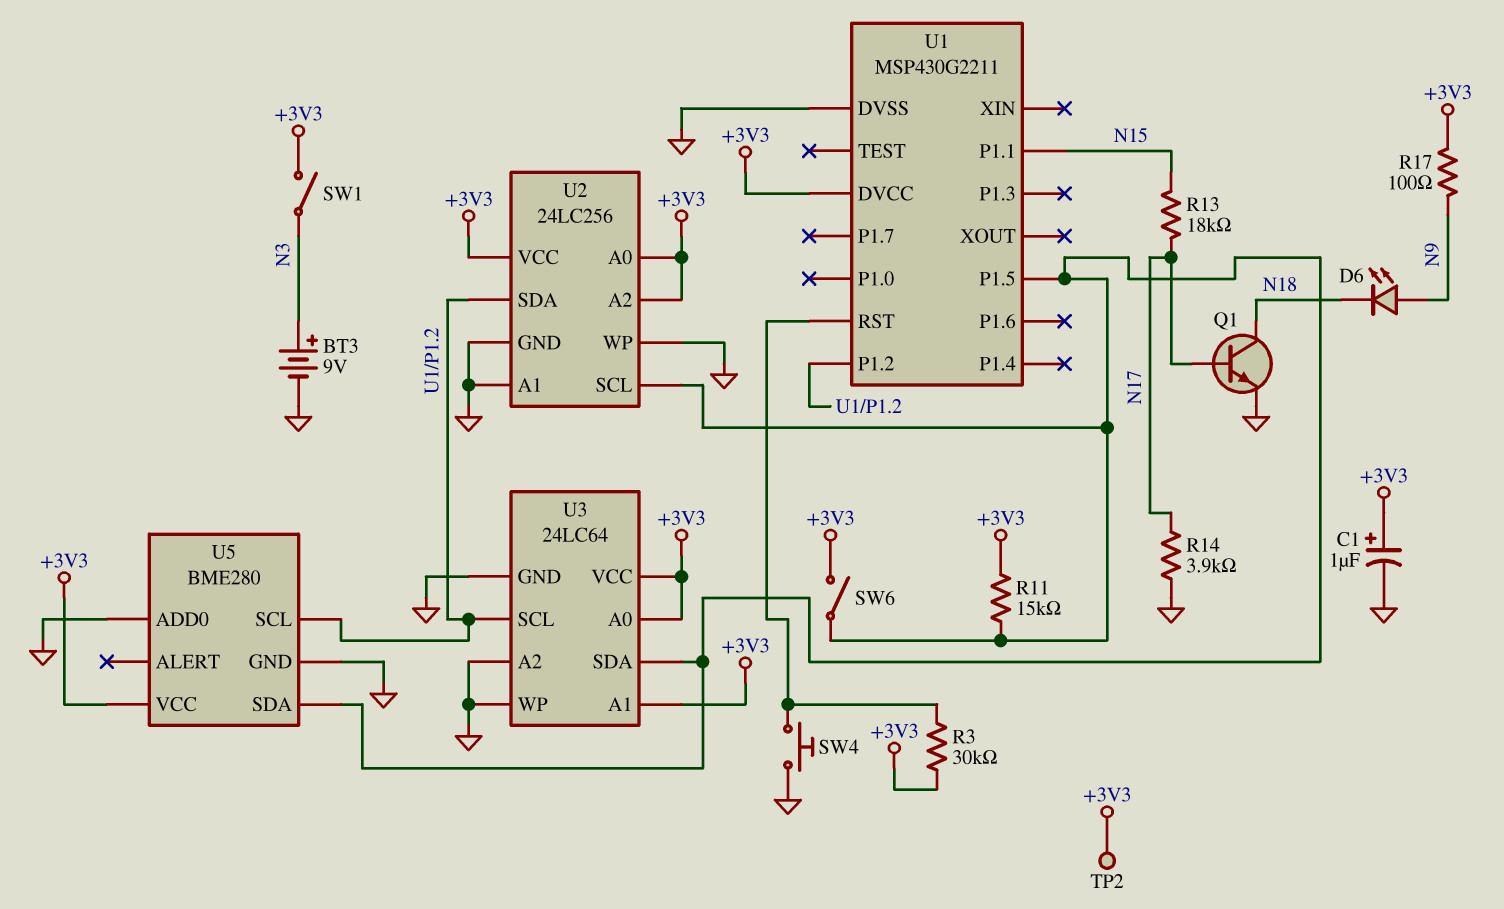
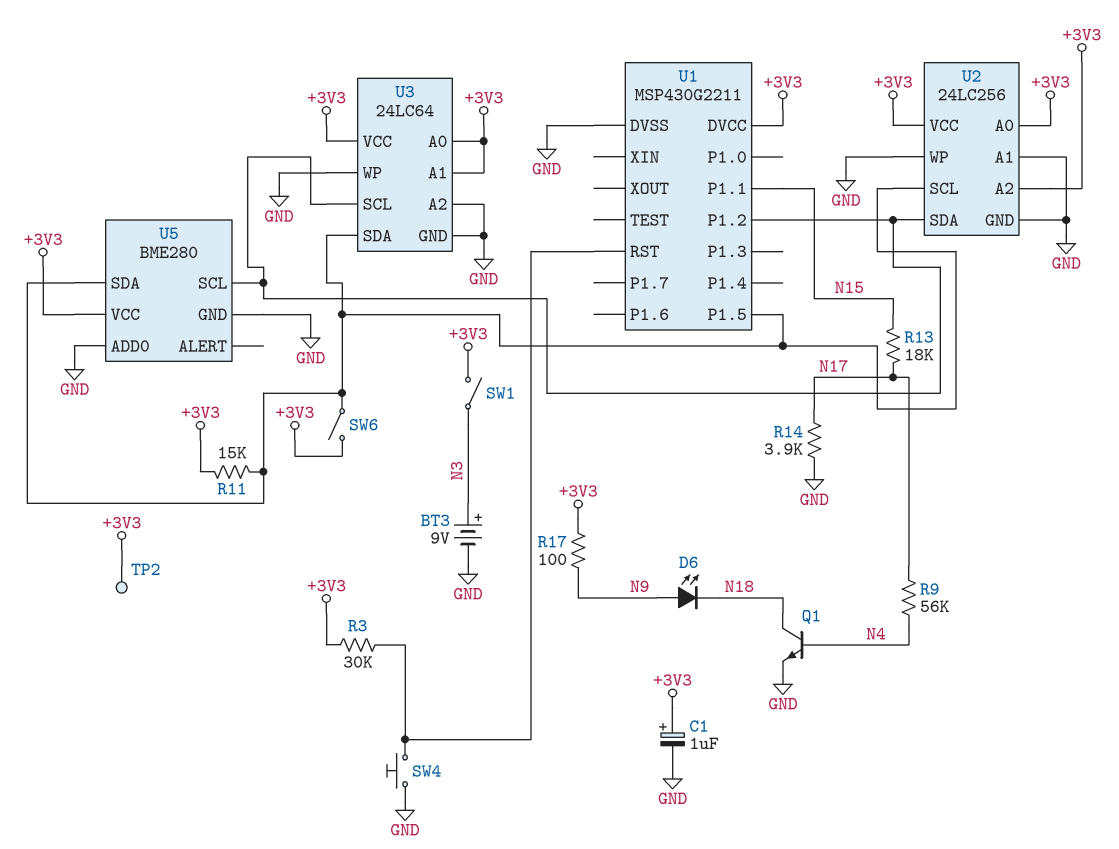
Q1: NPN (B N17, C N18, E GND) -> NPN (B N4, C N18, E GND)
R9: none -> 56k (N4, N17)

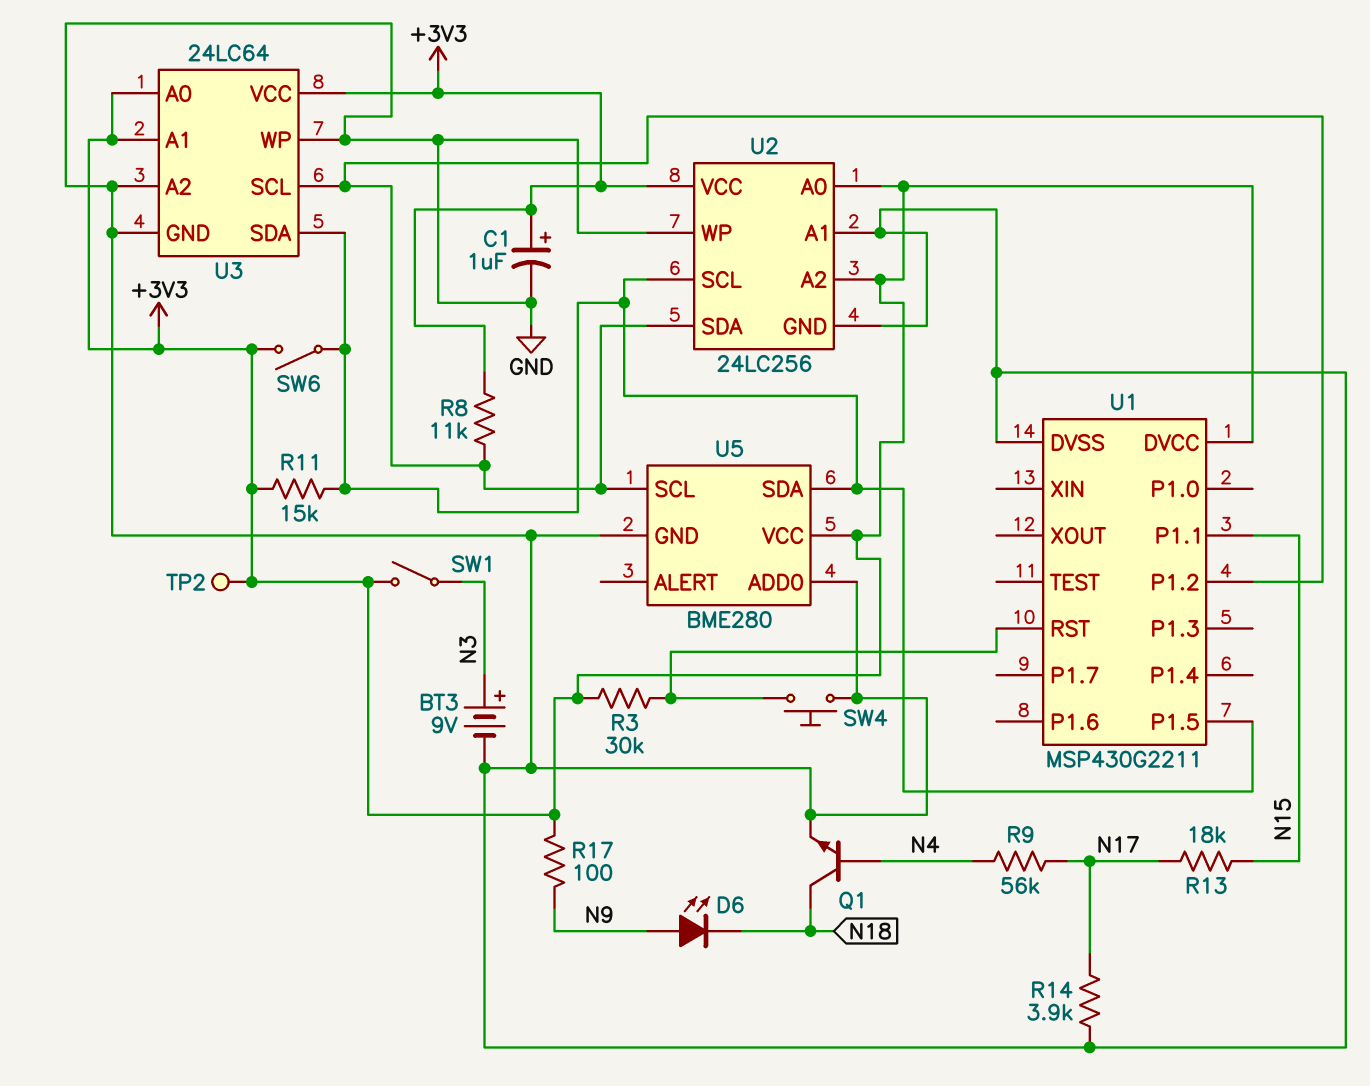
R8: none -> 11k (+3V3, U1/P1.2)

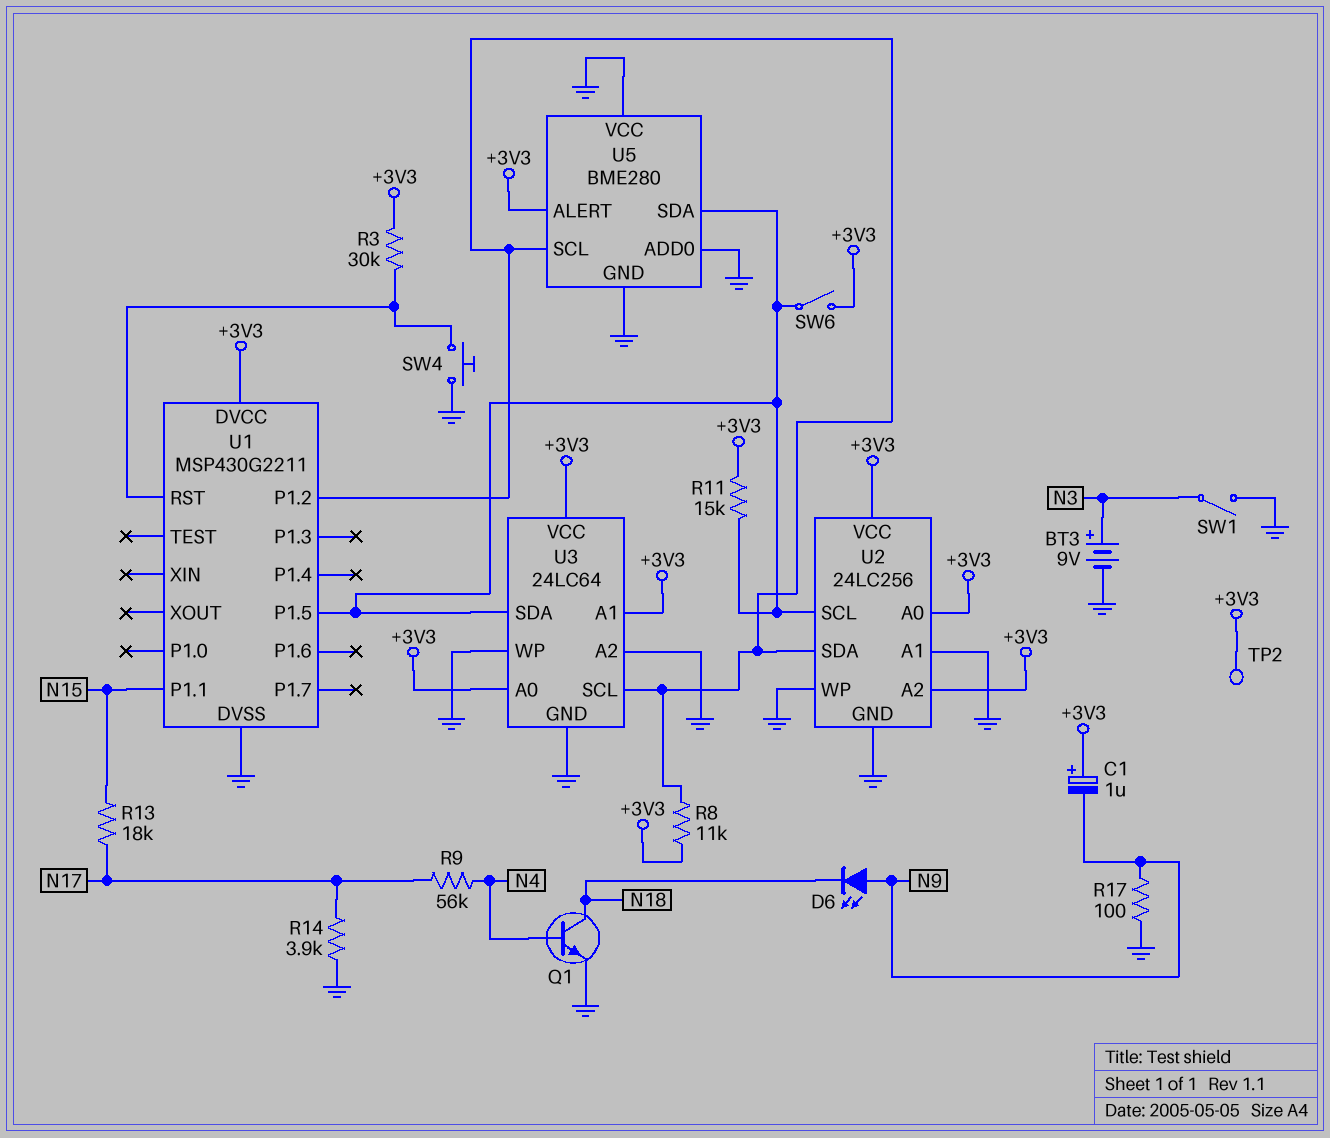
C1: 1uF (plus +3V3, minus GND) -> 1uF (plus +3V3, minus N9)
R17: 100 (+3V3, N9) -> 100 (GND, N9)
SW1: switch (+3V3, N3) -> switch (GND, N3)
U5 pin ALERT: none -> +3V3
U5 pin VCC: +3V3 -> GND

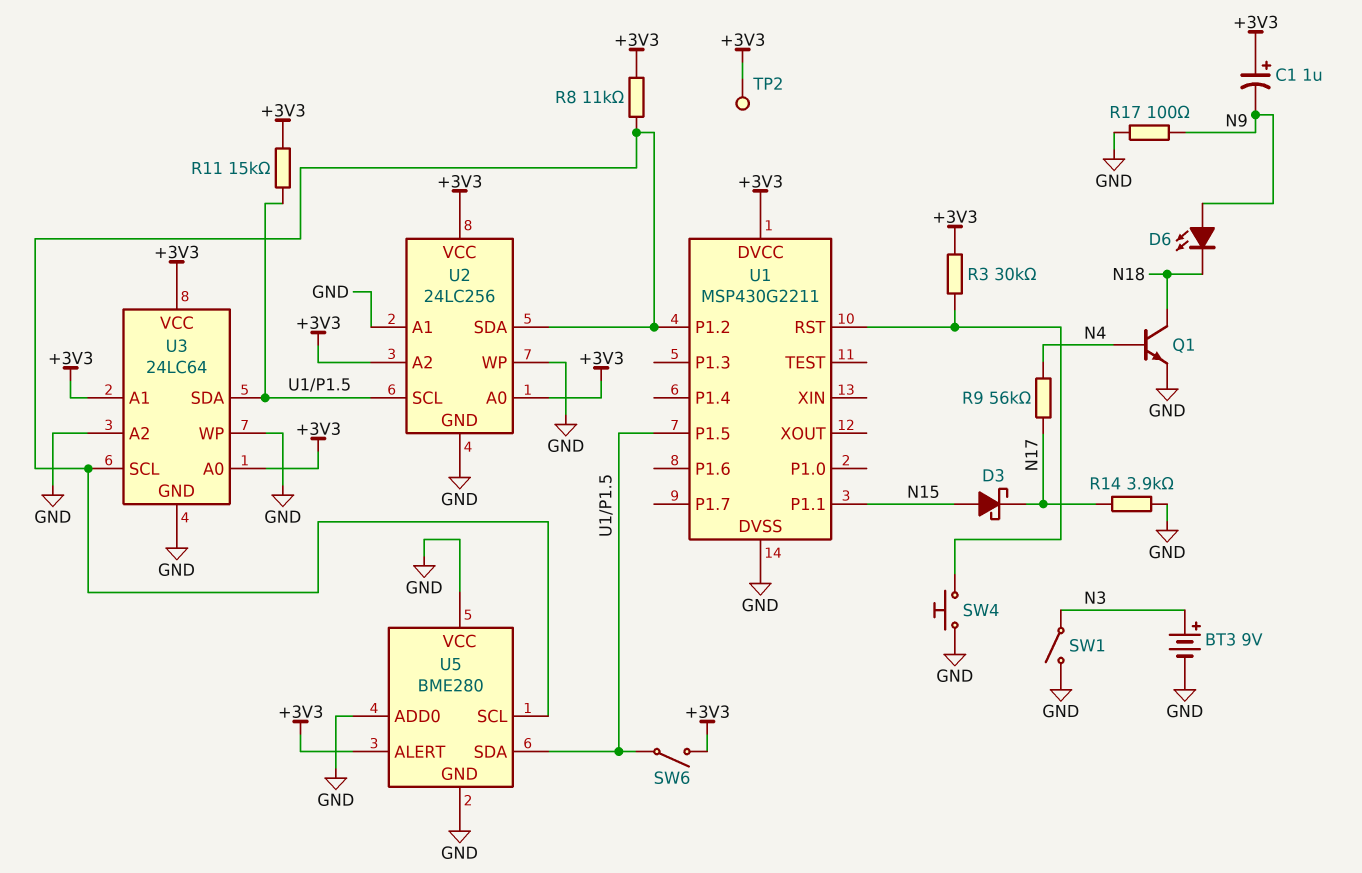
D3: none -> schottky (A N15, K N17)
R13: 18k (N15, N17) -> none

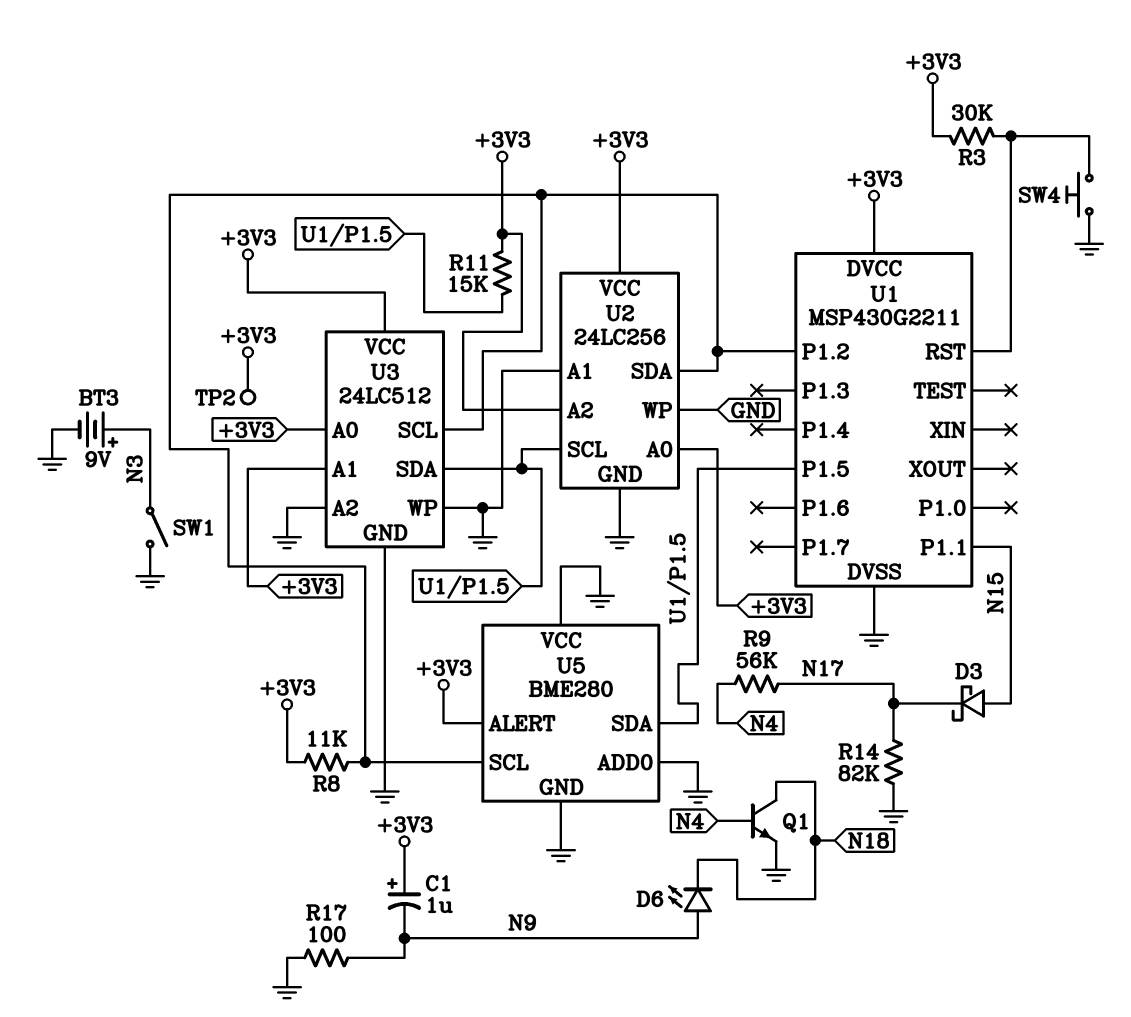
R14: 3.9k (GND, N17) -> 82k (GND, N17)
SW6: switch (+3V3, U1/P1.5) -> none
U3: 24LC64 -> 24LC512

